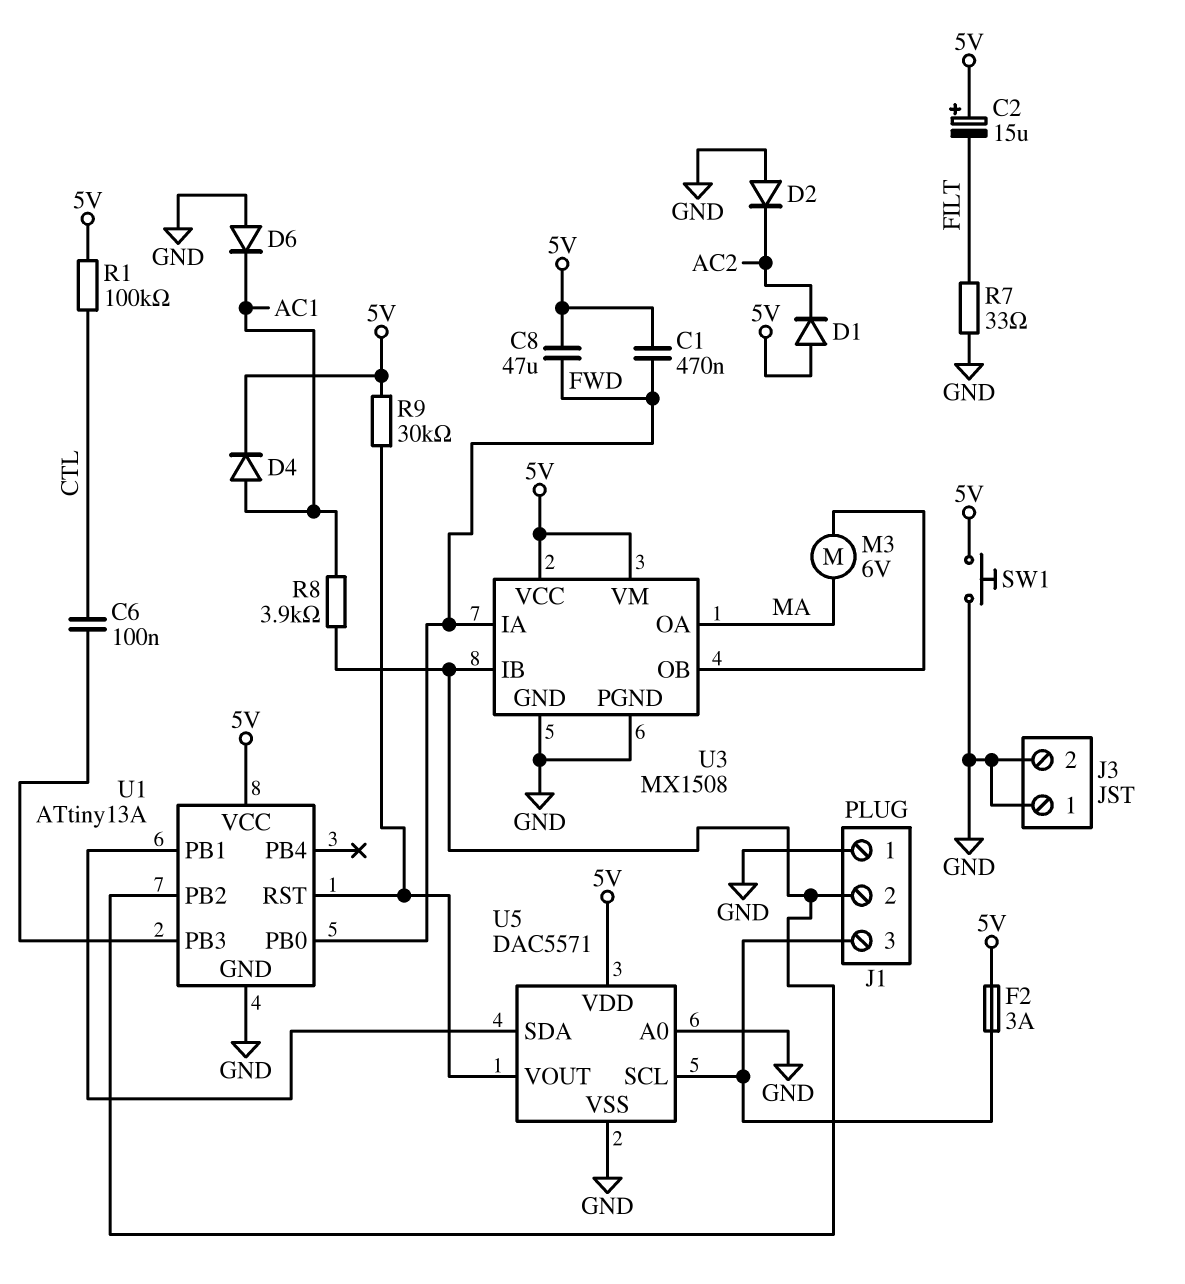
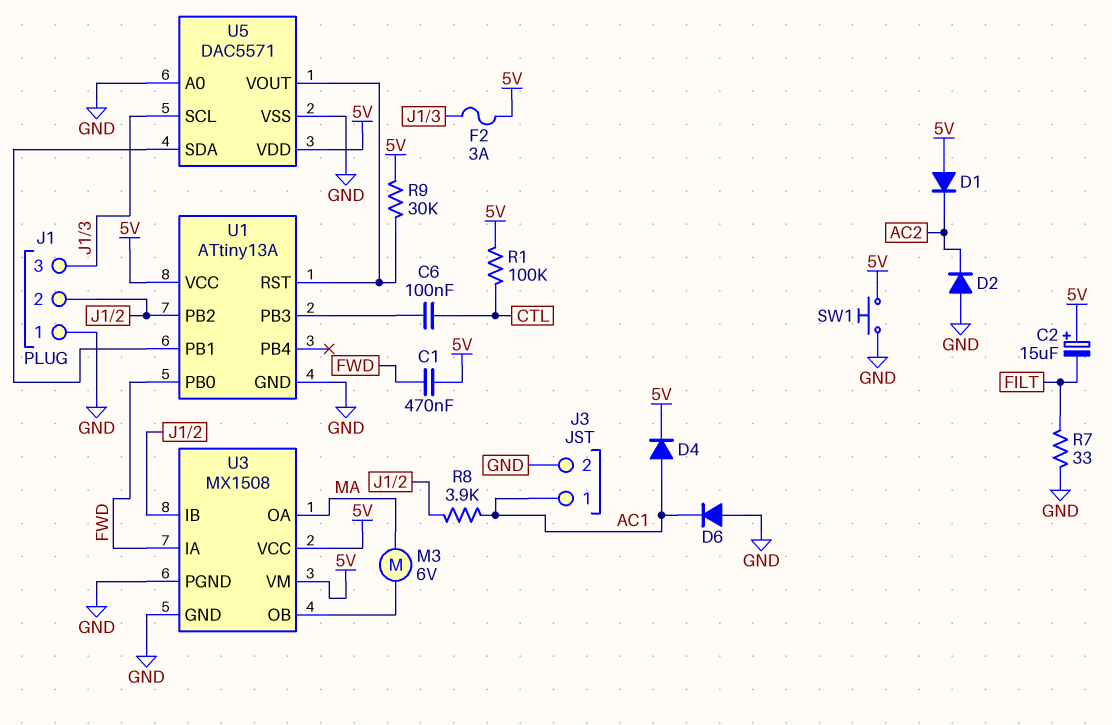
C8: 47uF (5V, FWD) -> none
J3 pin 1: GND -> AC1

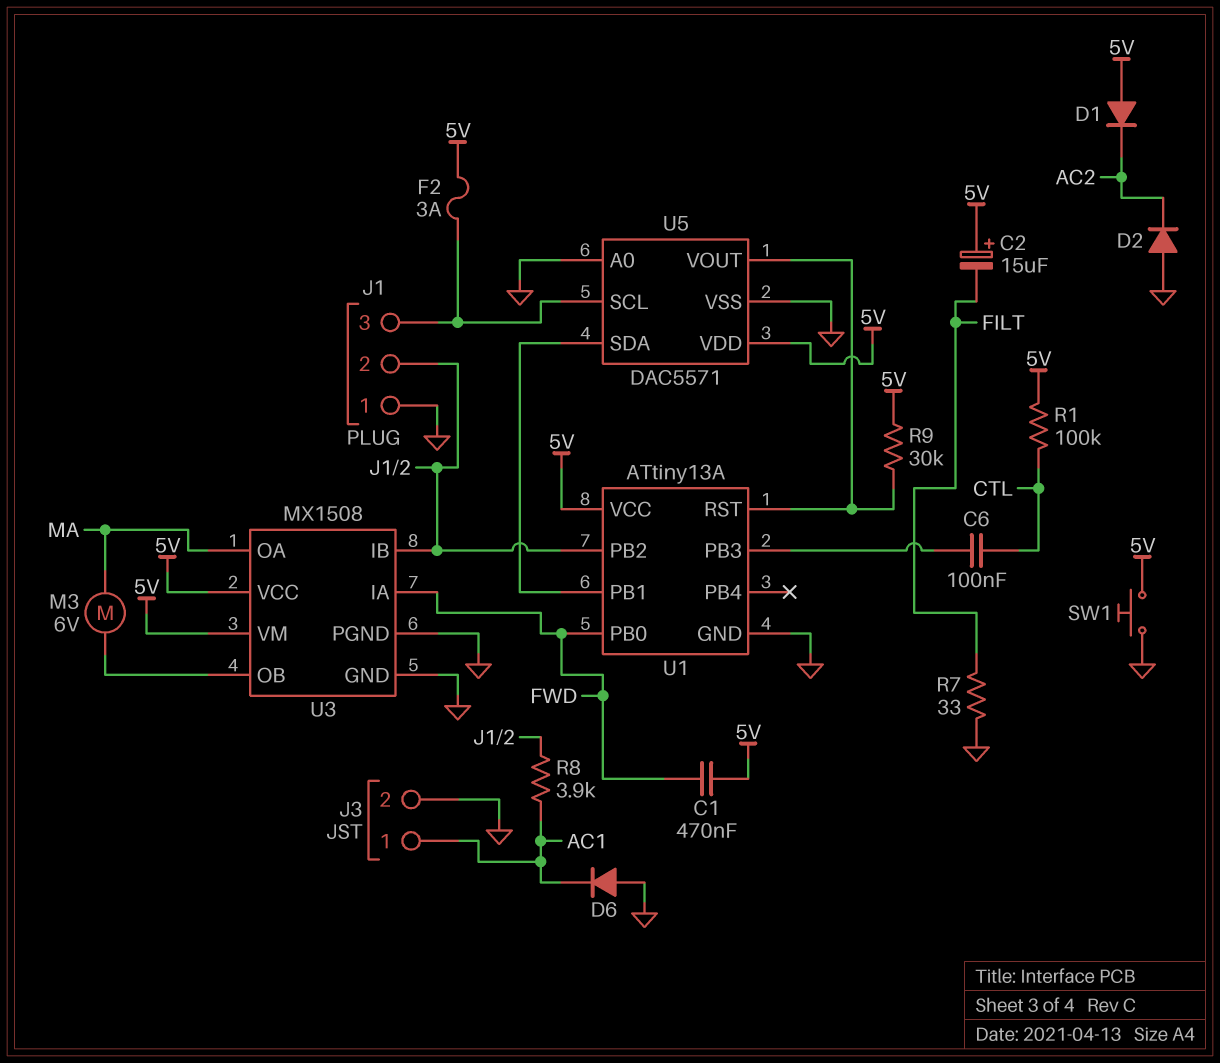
D4: diode (A AC1, K 5V) -> none

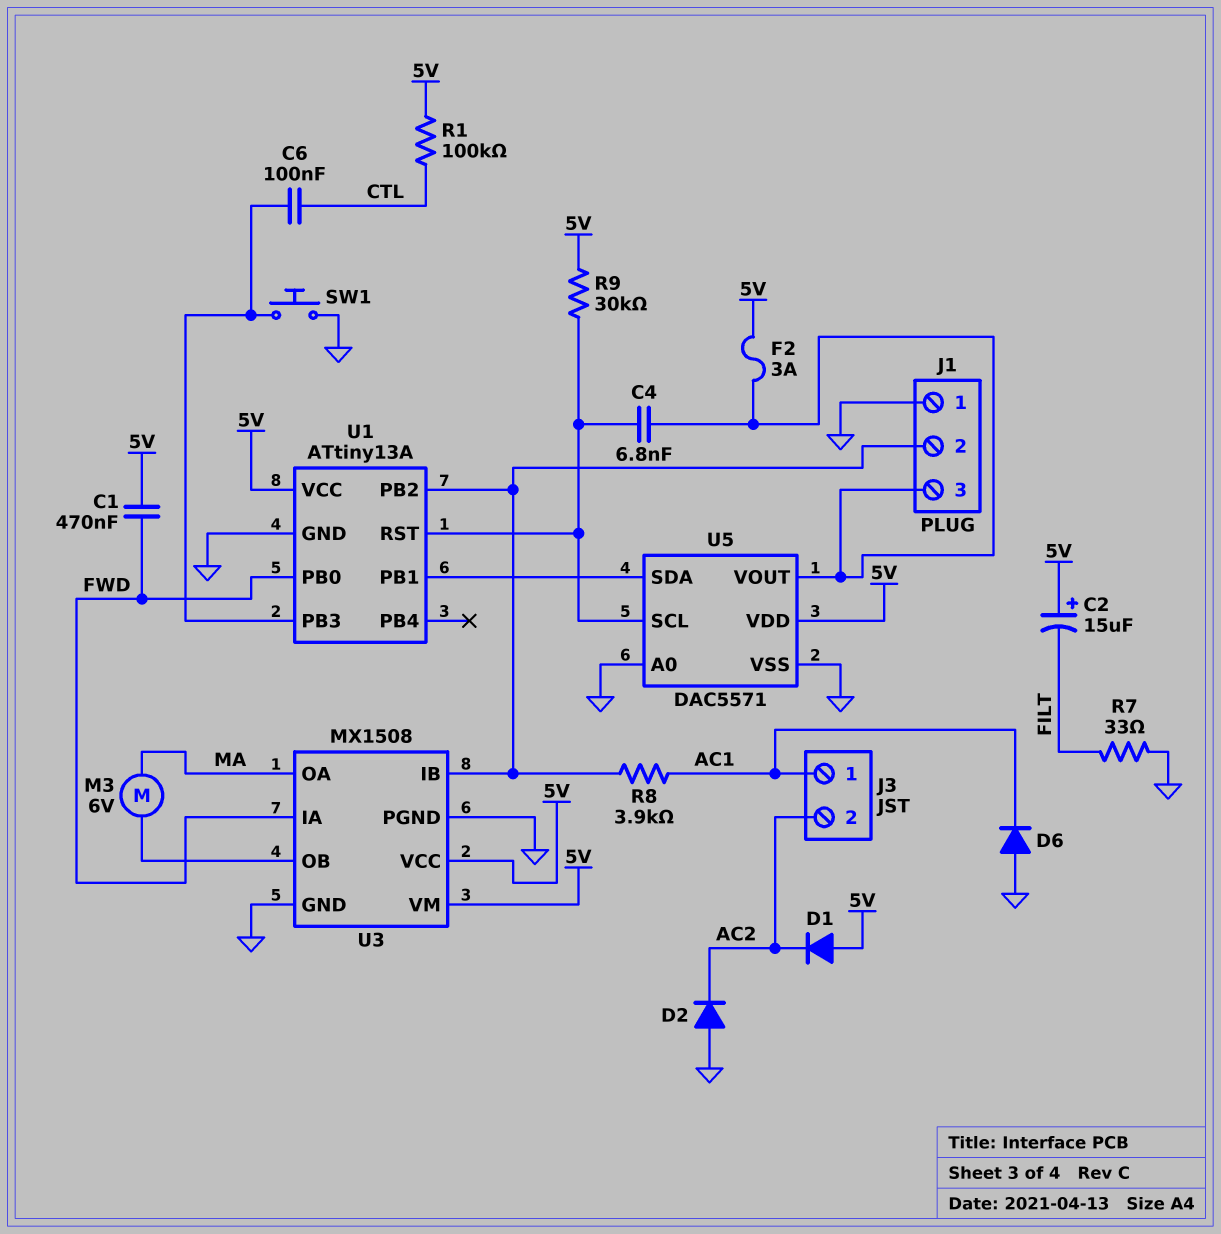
C4: none -> 6.8nF (J1/3, U1/RST)
J3 pin 2: GND -> AC2
SW1: button (5V, GND) -> button (GND, U1/PB3)
U5 pin SCL: J1/3 -> U1/RST
U5 pin VOUT: U1/RST -> J1/3

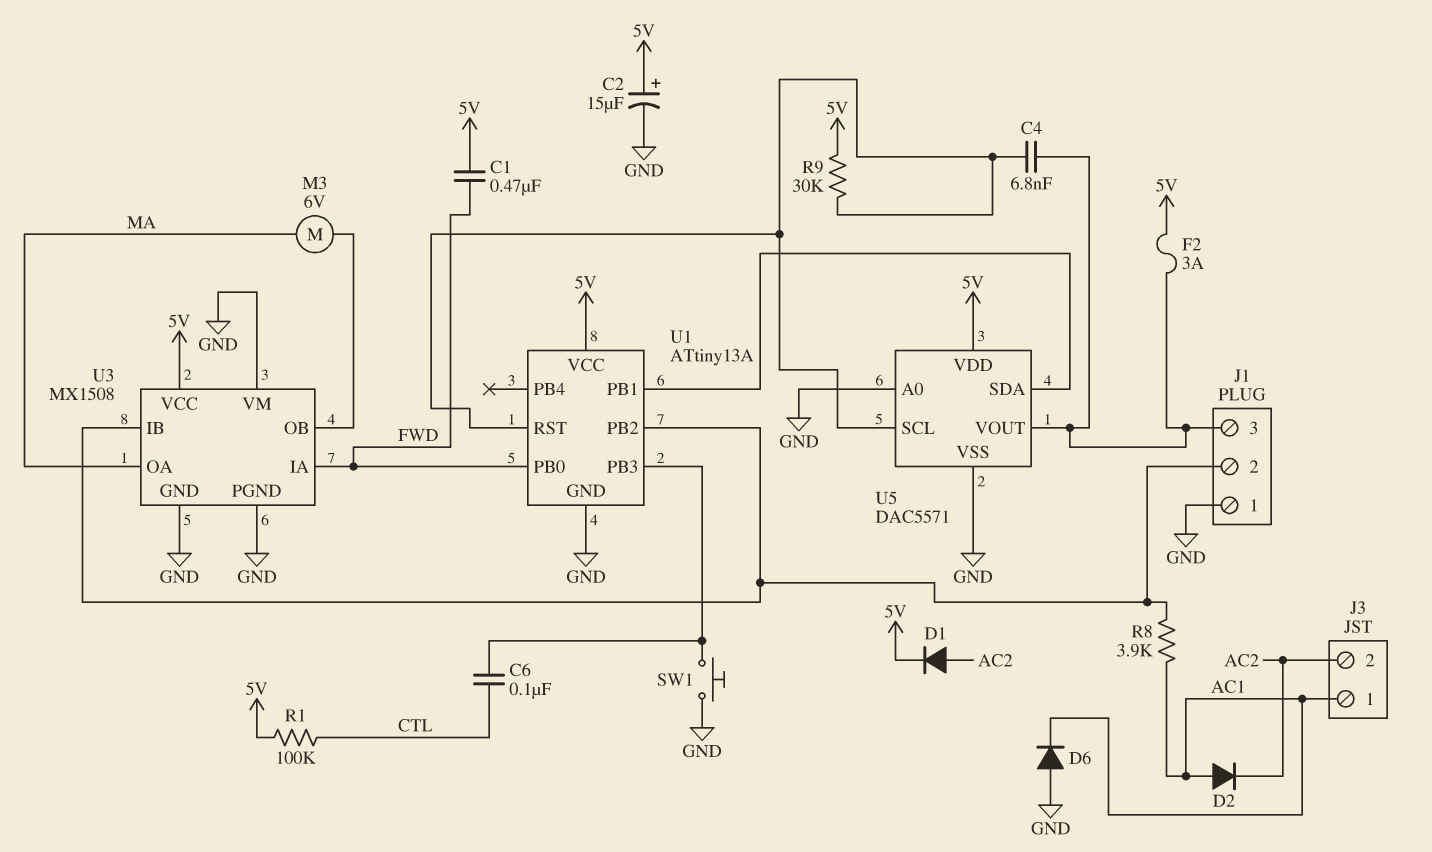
C2: 15uF (plus 5V, minus FILT) -> 15uF (plus 5V, minus GND)
D1: diode (A 5V, K AC2) -> diode (A AC2, K 5V)
D2: diode (A GND, K AC2) -> diode (A AC1, K AC2)
R7: 33 (FILT, GND) -> none
U3 pin VM: 5V -> GND

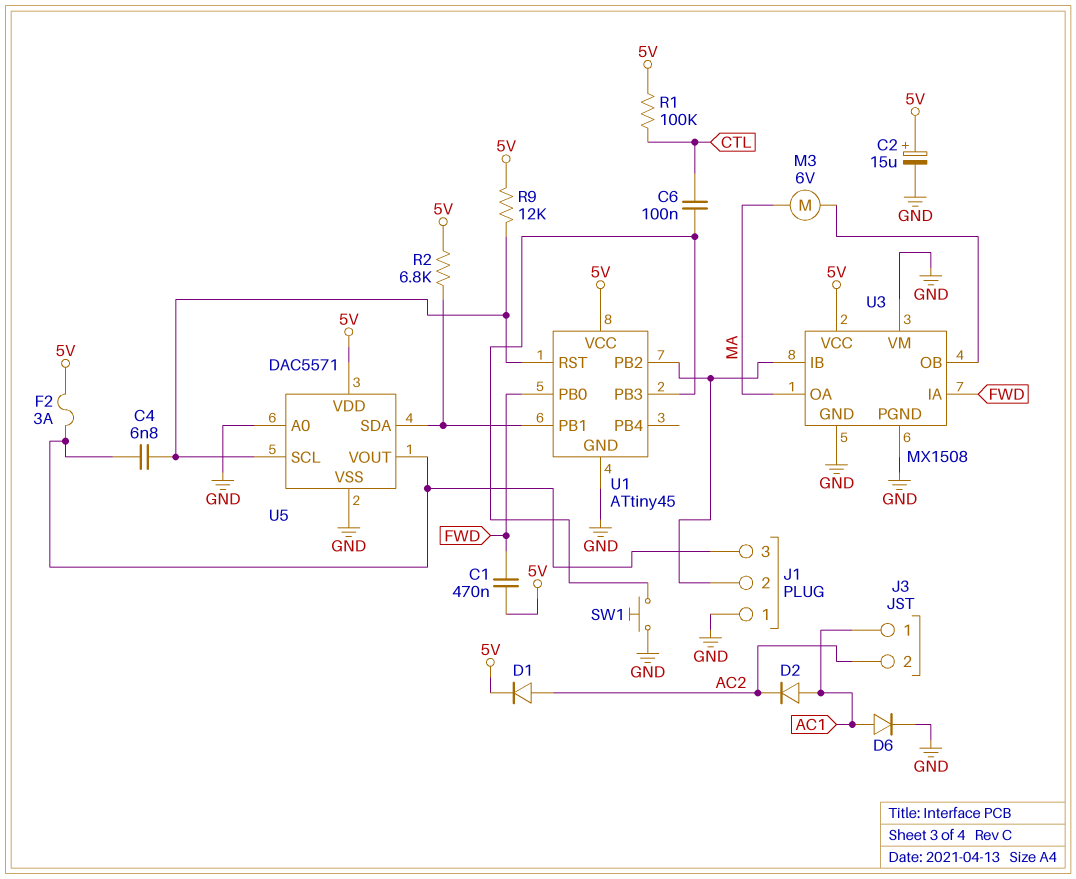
D6: diode (A GND, K AC1) -> diode (A AC1, K GND)
R2: none -> 6.8k (5V, U1/PB1)
R8: 3.9k (AC1, J1/2) -> none
R9: 30k (5V, U1/RST) -> 12k (5V, U1/RST)
U1: ATtiny13A -> ATtiny45

